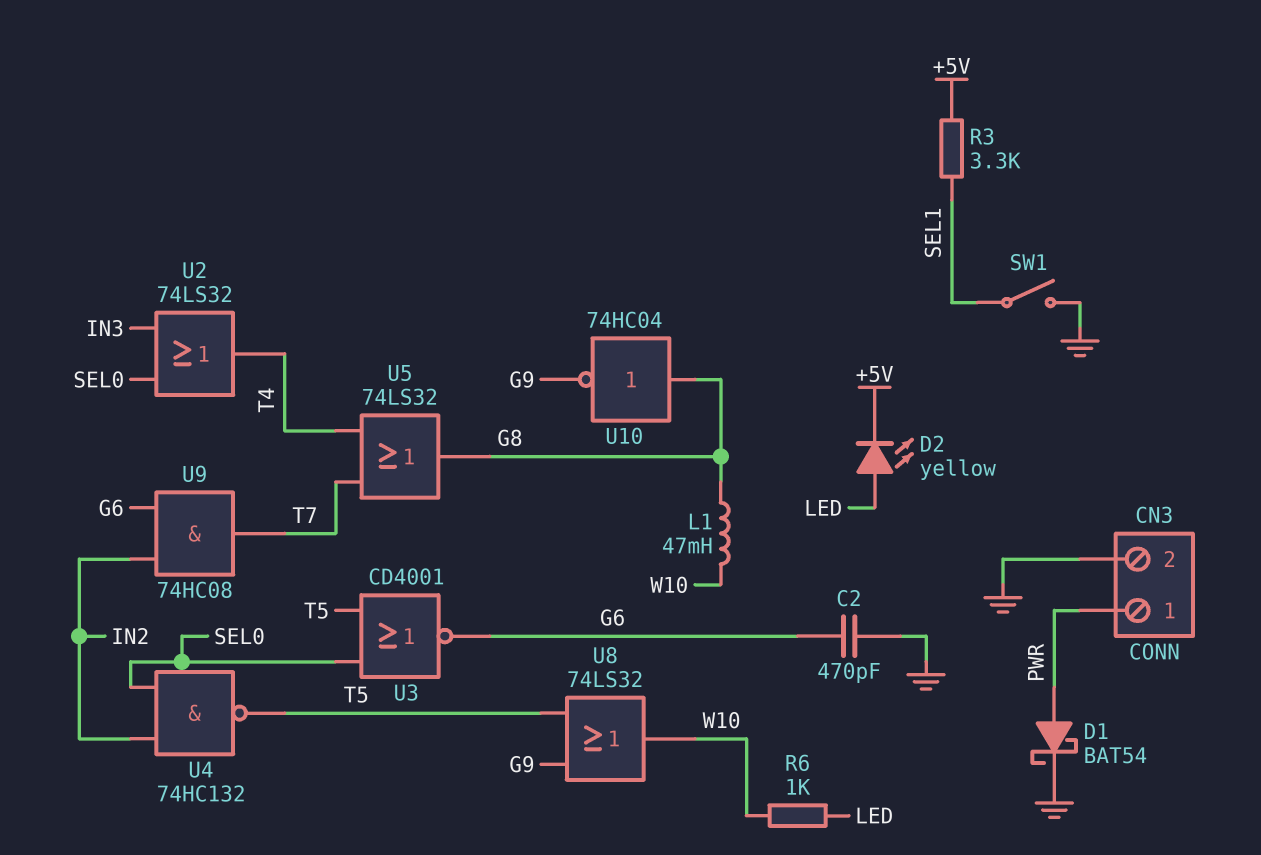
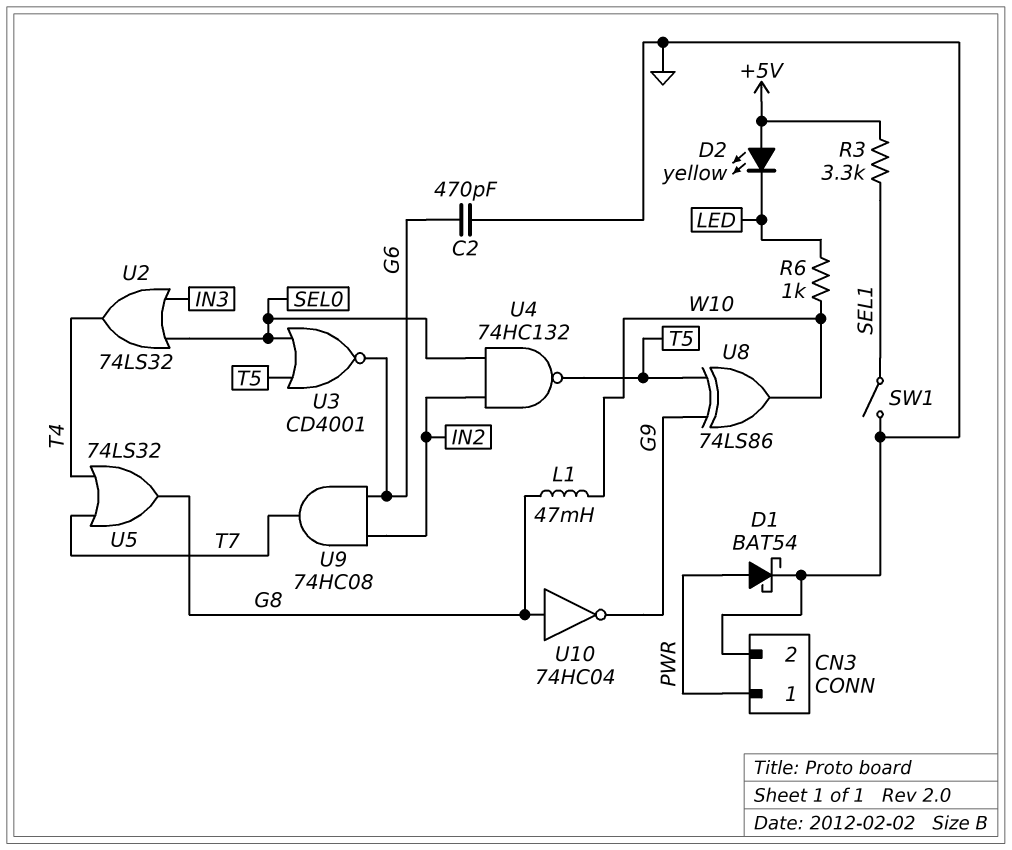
D2: LED yellow (A LED, K +5V) -> LED yellow (A +5V, K LED)
U8: OR 74LS32 (in G9, in T5, out W10) -> XOR 74LS86 (in G9, in T5, out W10)

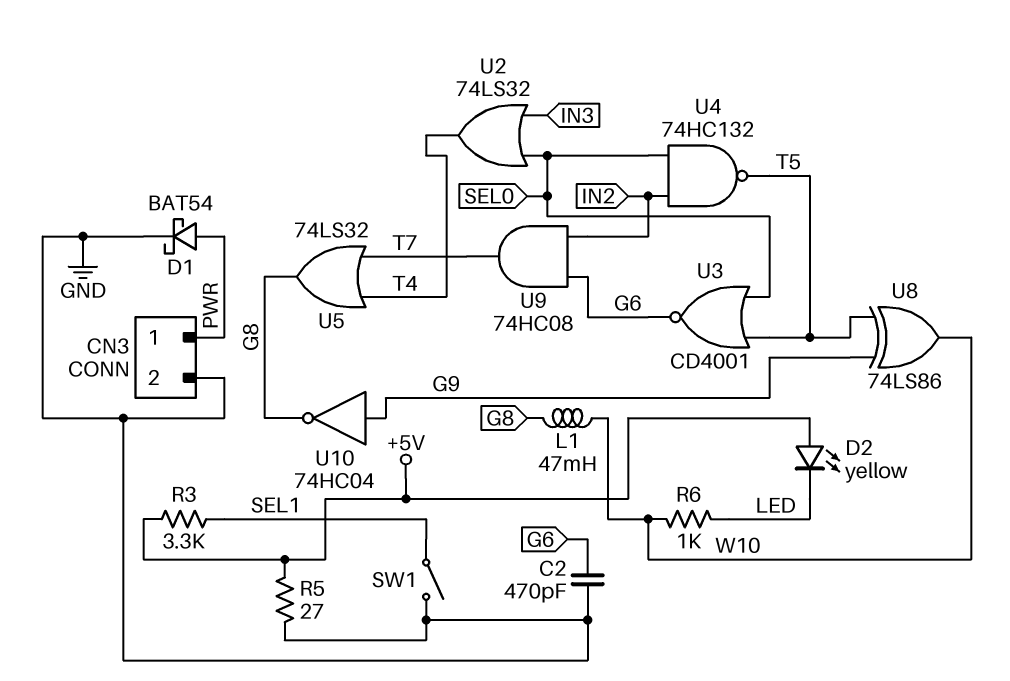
R5: none -> 27 (+5V, GND)
U10: NOT 74HC04 (in G8, out G9) -> NOT 74HC04 (in G9, out G8)

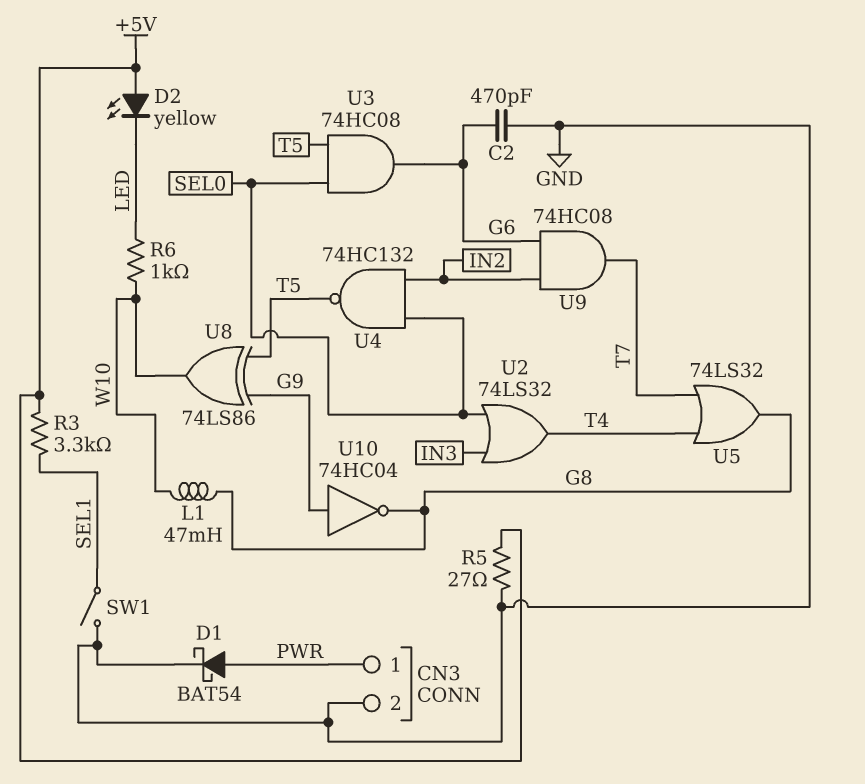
U3: NOR CD4001 (in SEL0, in T5, out G6) -> AND 74HC08 (in SEL0, in T5, out G6)

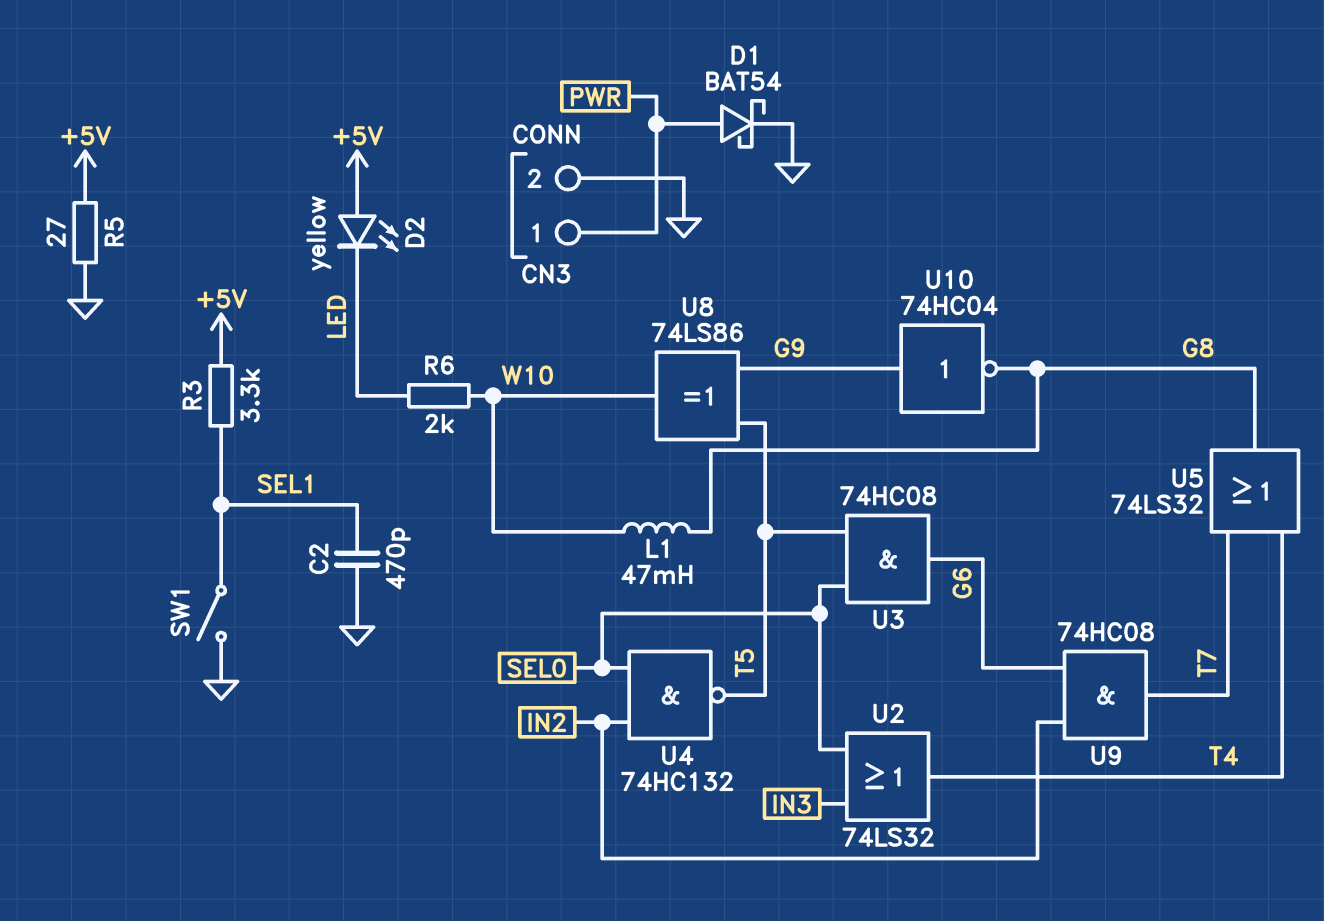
C2: 470pF (G6, GND) -> 470pF (GND, SEL1)
R6: 1k (LED, W10) -> 2k (LED, W10)

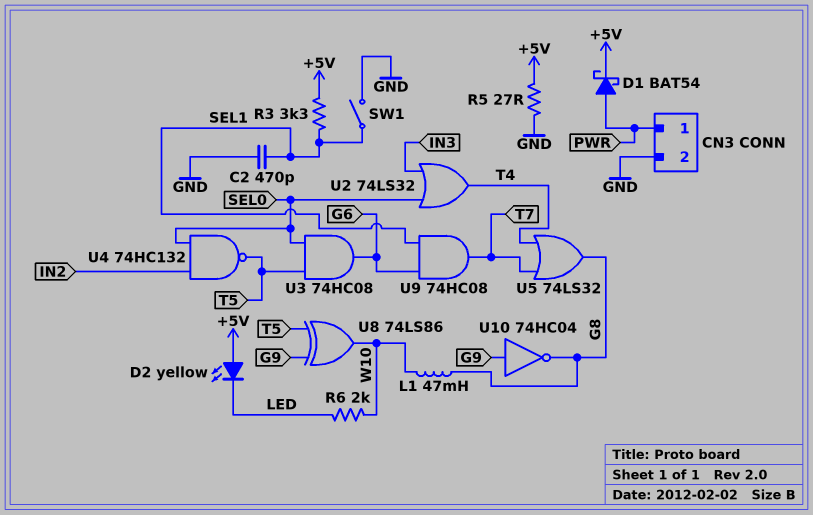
D1: schottky BAT54 (A PWR, K GND) -> schottky BAT54 (A PWR, K +5V)
U9: AND 74HC08 (in G6, in IN2, out T7) -> AND 74HC08 (in G6, in SEL1, out T7)

